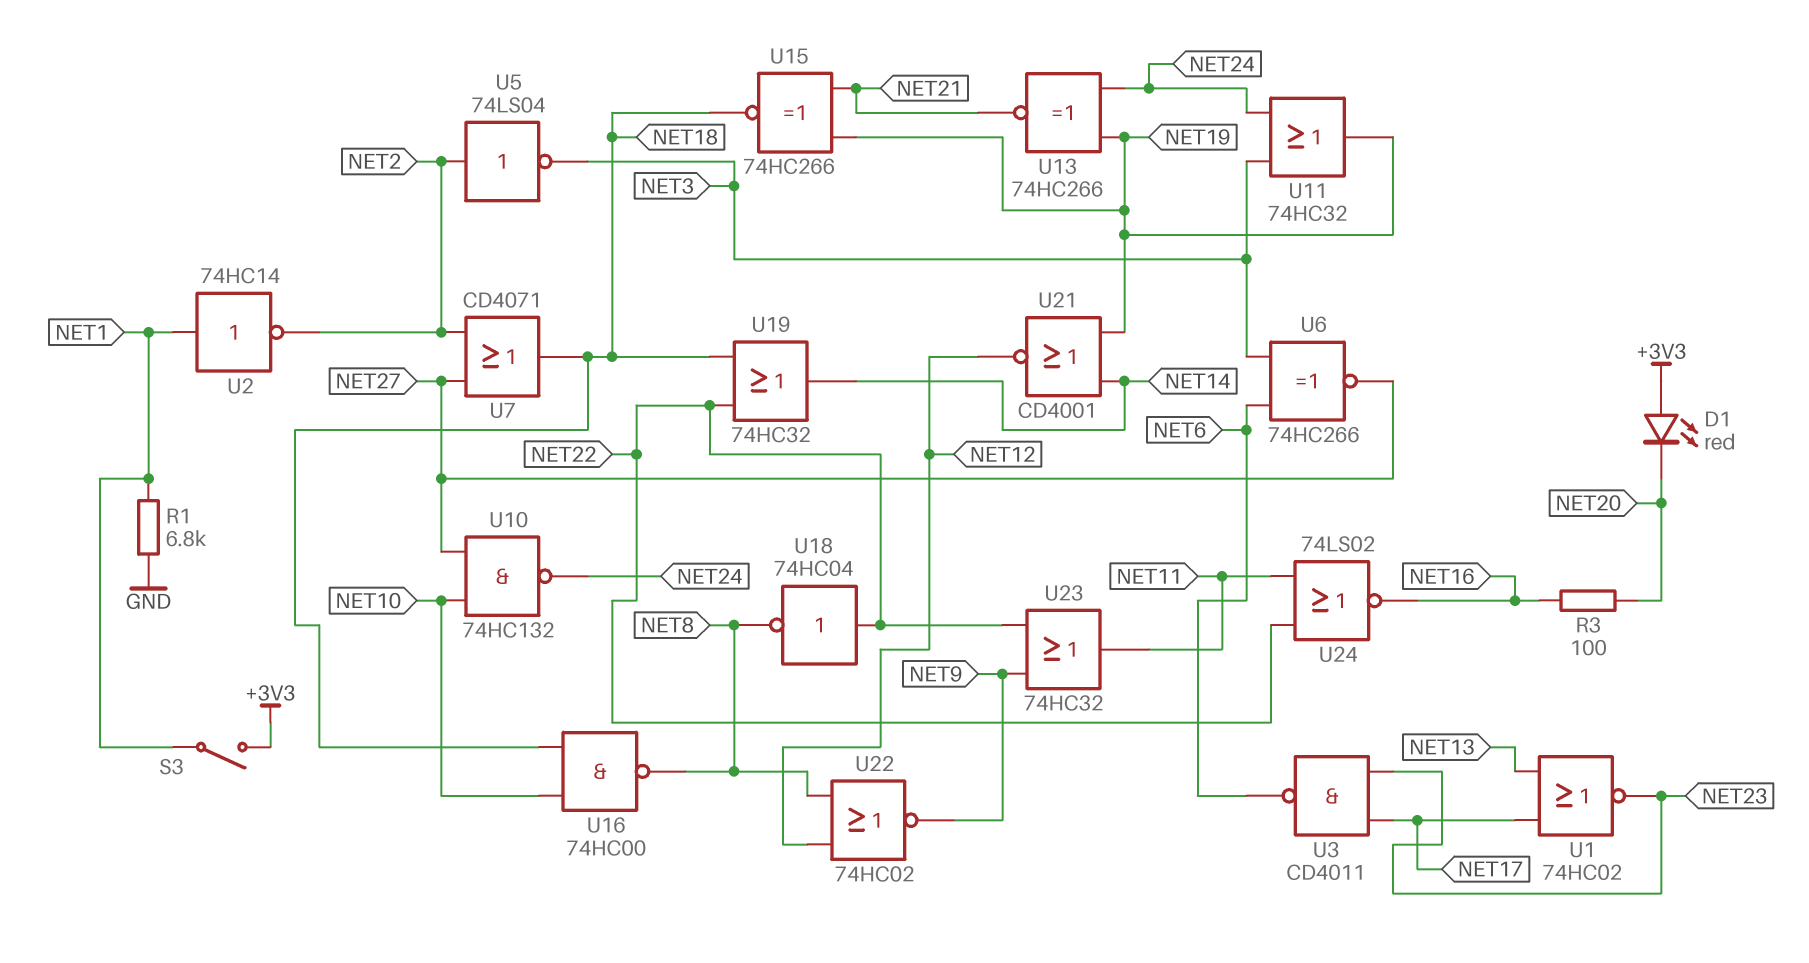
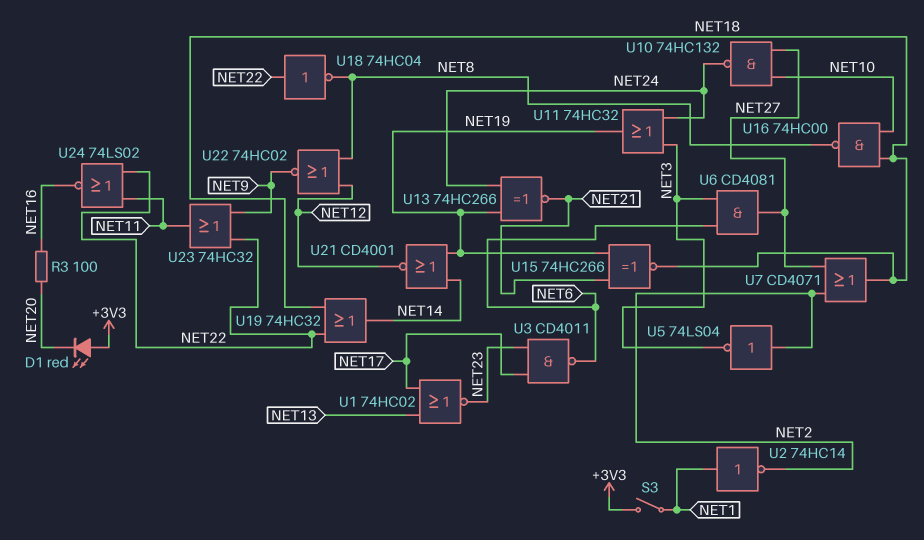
R1: 6.8k (GND, NET1) -> none
U6: XNOR 74HC266 (in NET3, in NET6, out NET27) -> AND CD4081 (in NET3, in NET6, out NET27)

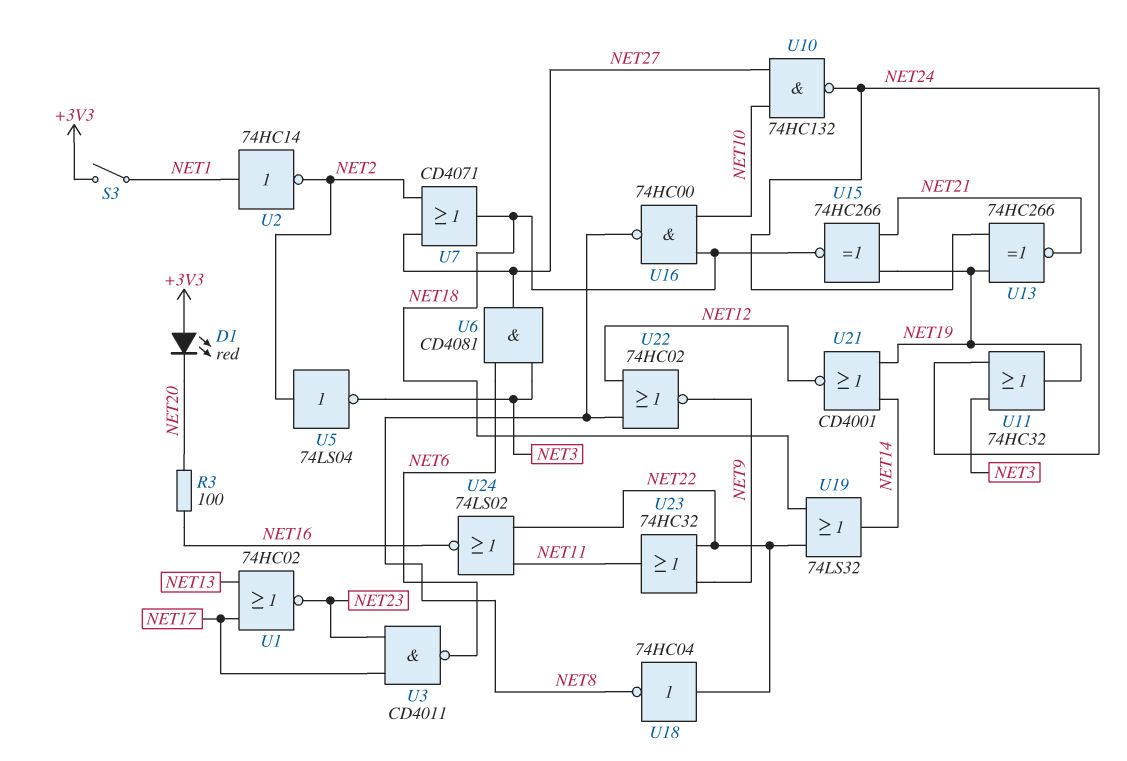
U19: OR 74HC32 (in NET18, in NET22, out NET14) -> OR 74LS32 (in NET18, in NET22, out NET14)

